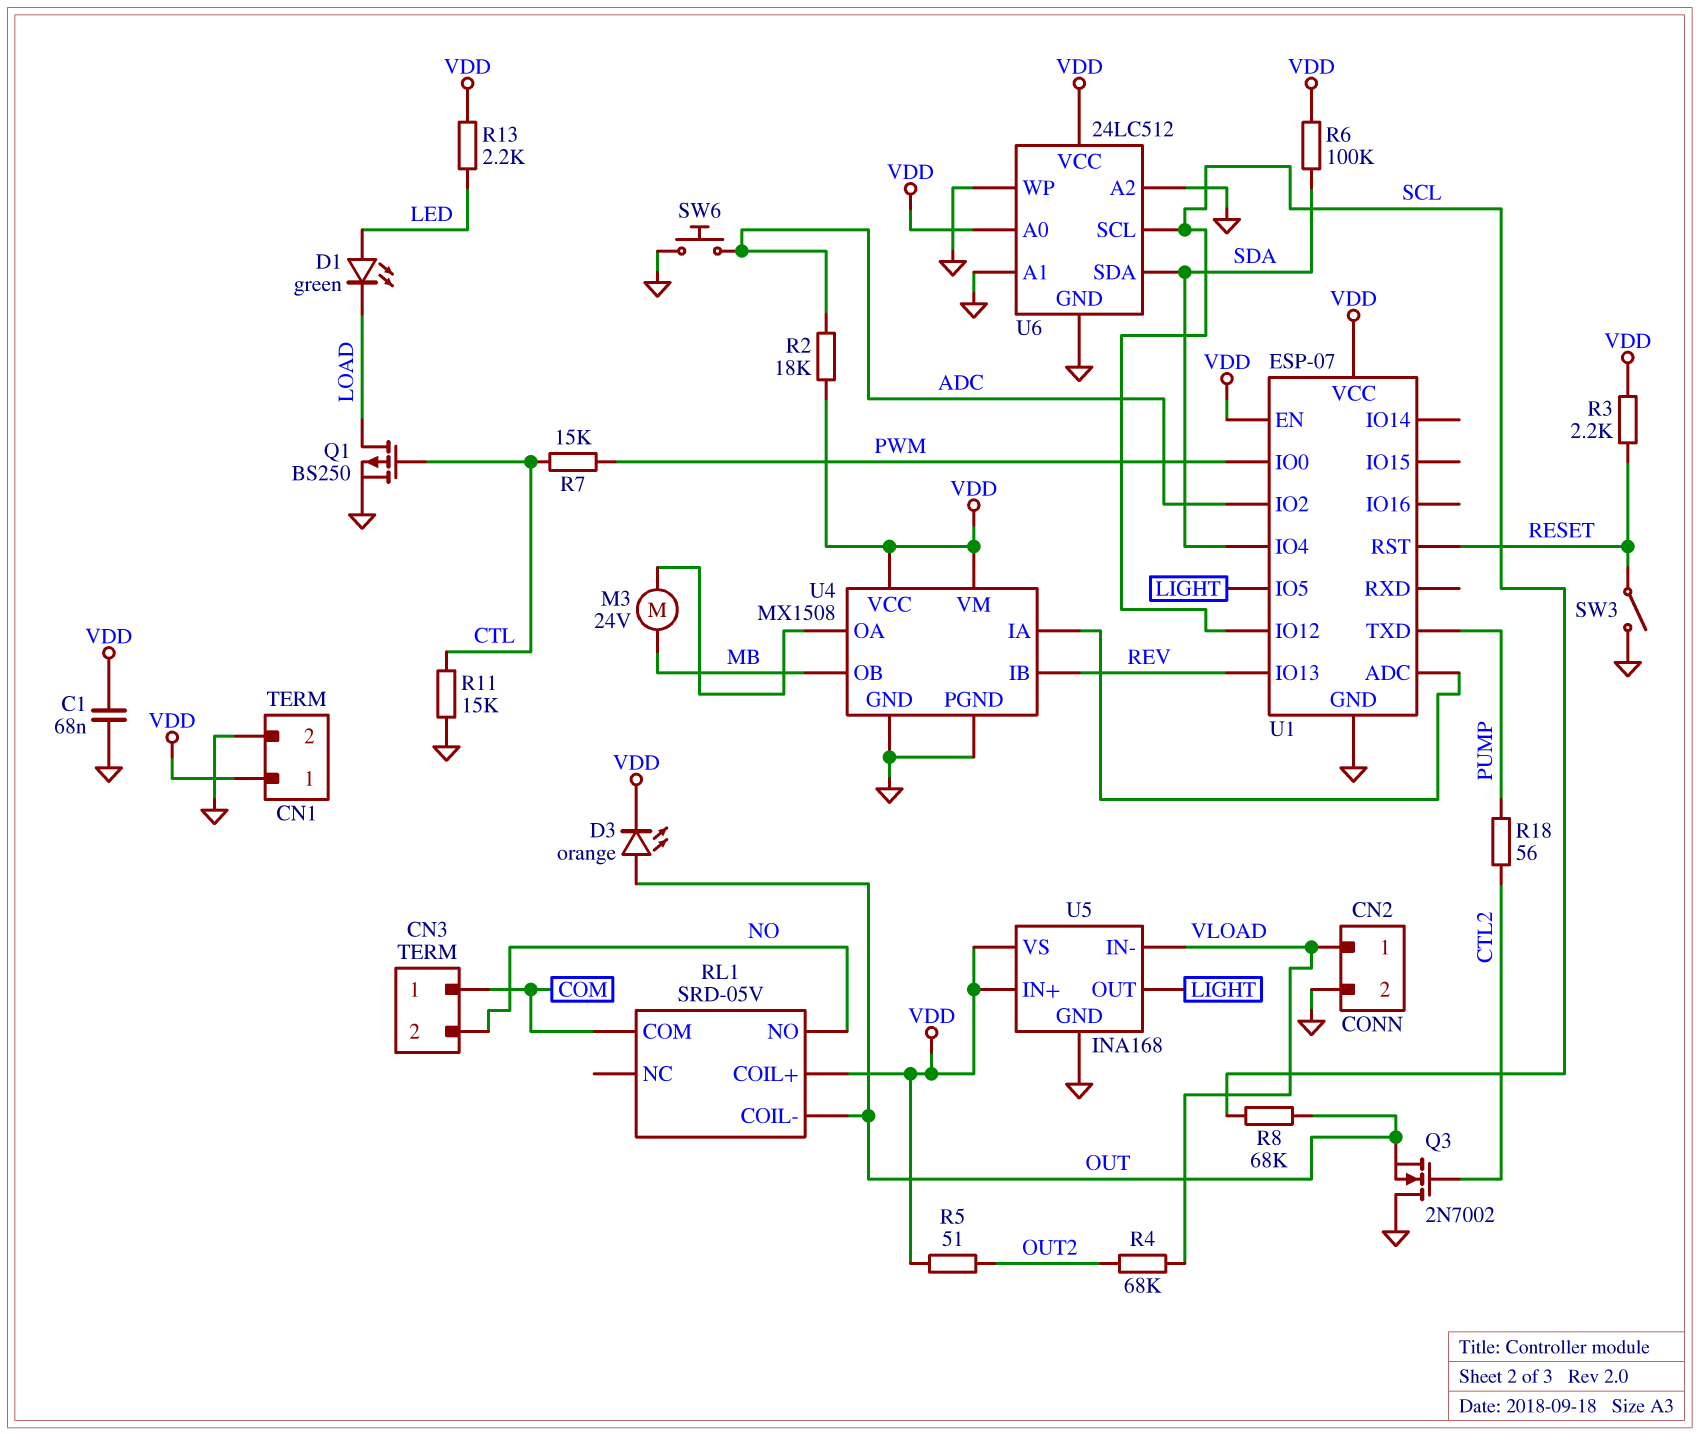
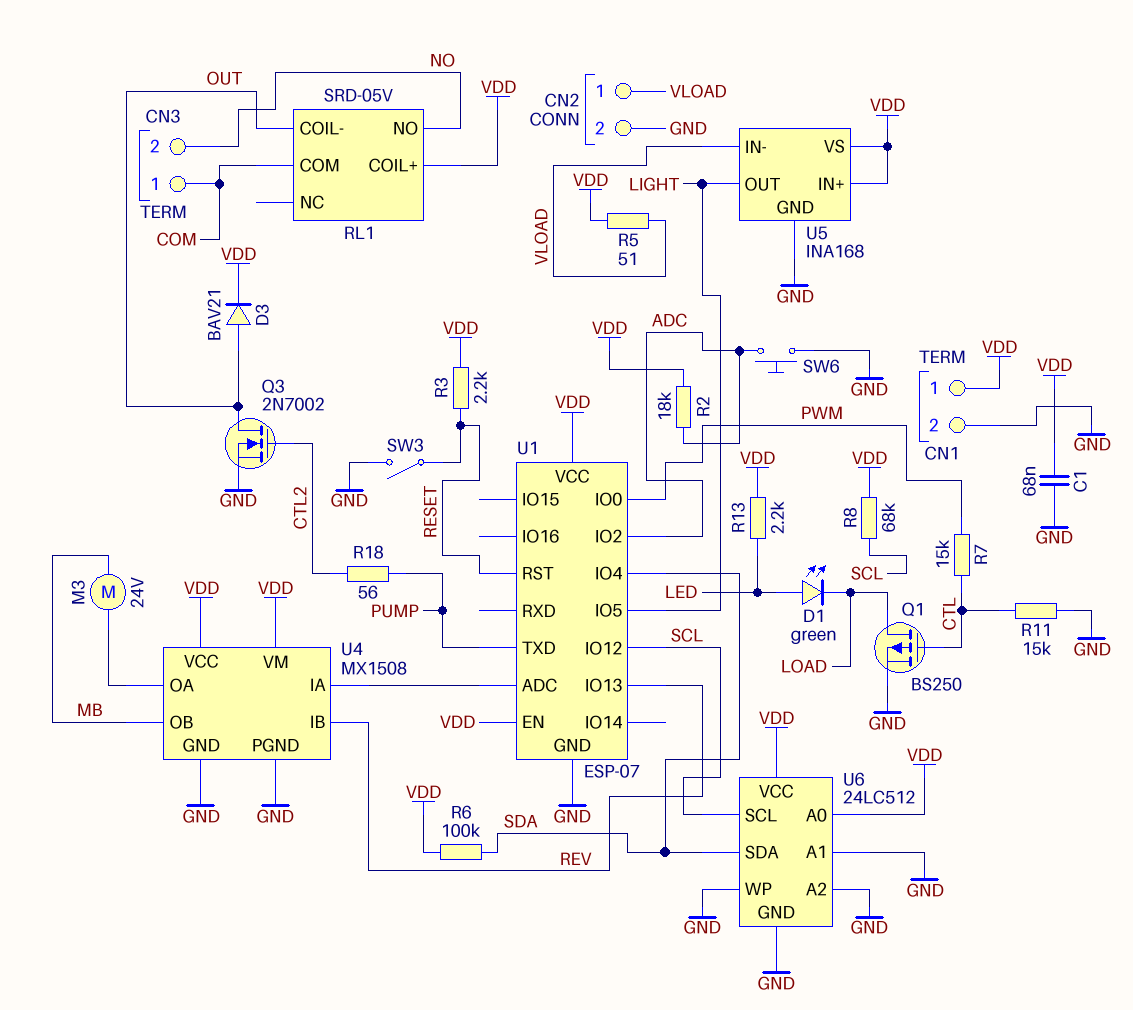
D3: LED orange (A OUT, K VDD) -> diode BAV21 (A OUT, K VDD)
Q3: NMOS 2N7002 (G CTL2, D GND, S OUT) -> NMOS 2N7002 (G CTL2, D OUT, S GND)
R4: 68k (OUT2, VLOAD) -> none
R5: 51 (OUT2, VDD) -> 51 (VDD, VLOAD)
R8: 68k (OUT, SCL) -> 68k (SCL, VDD)

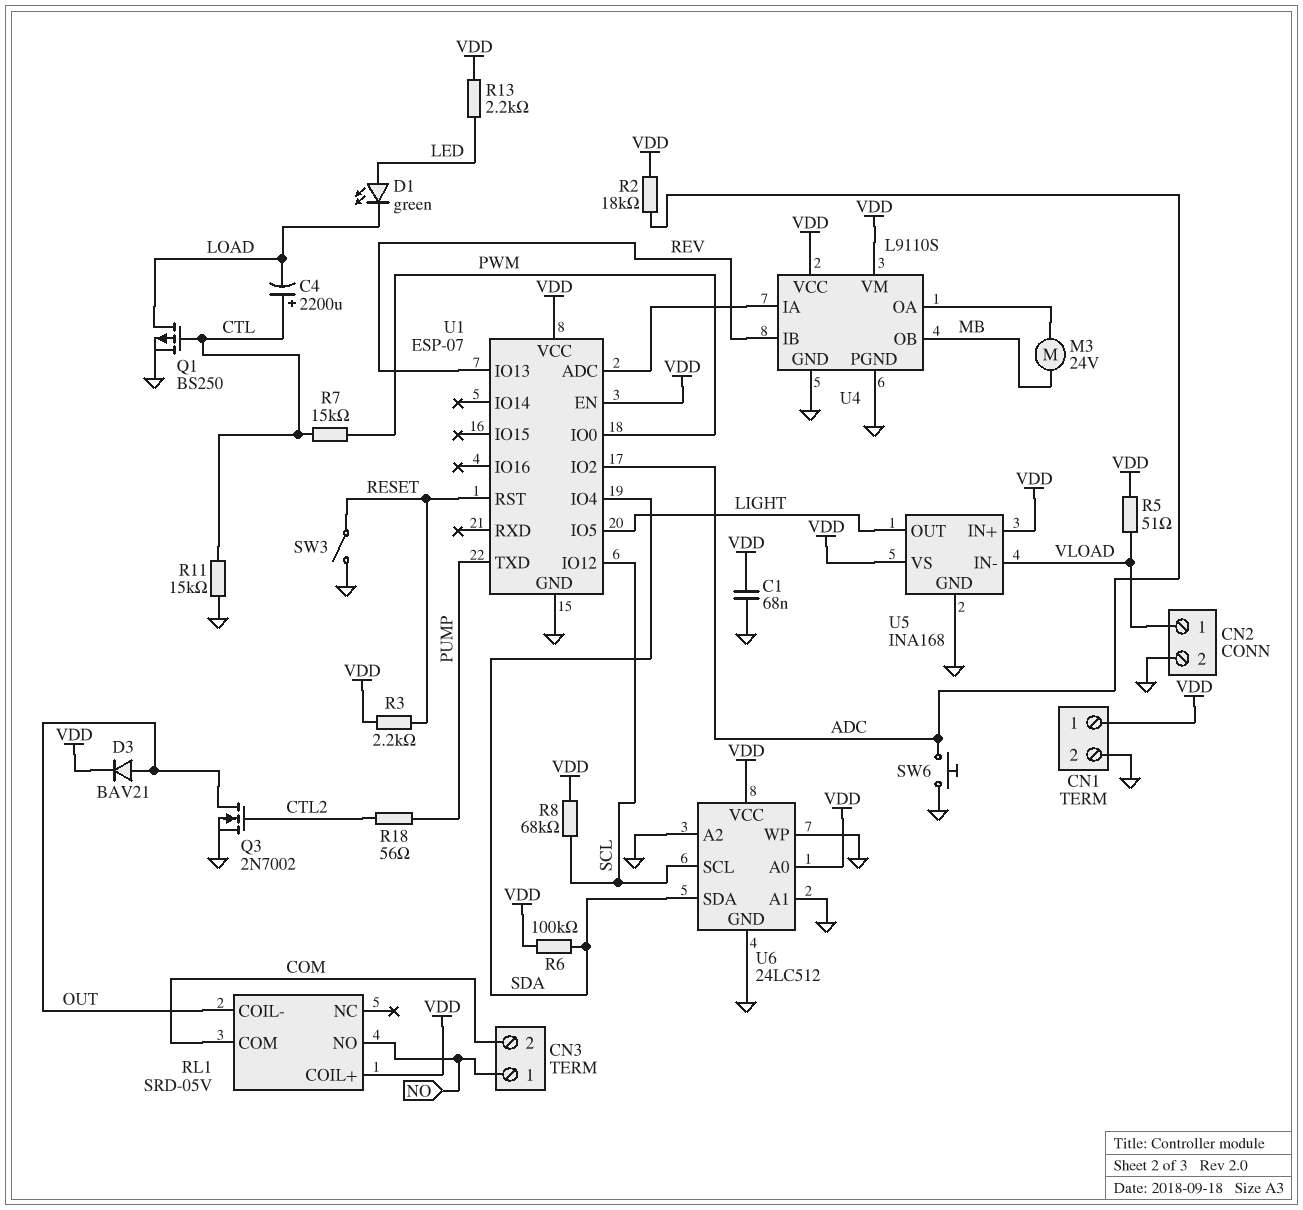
C4: none -> 2200uF (plus CTL, minus LOAD)
CN3 pin 1: COM -> NO
CN3 pin 2: NO -> COM
U4: MX1508 -> L9110S

